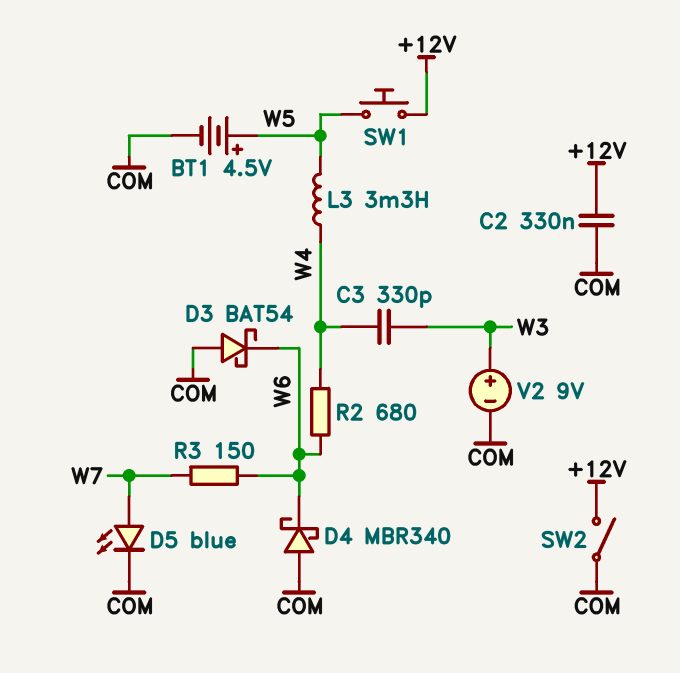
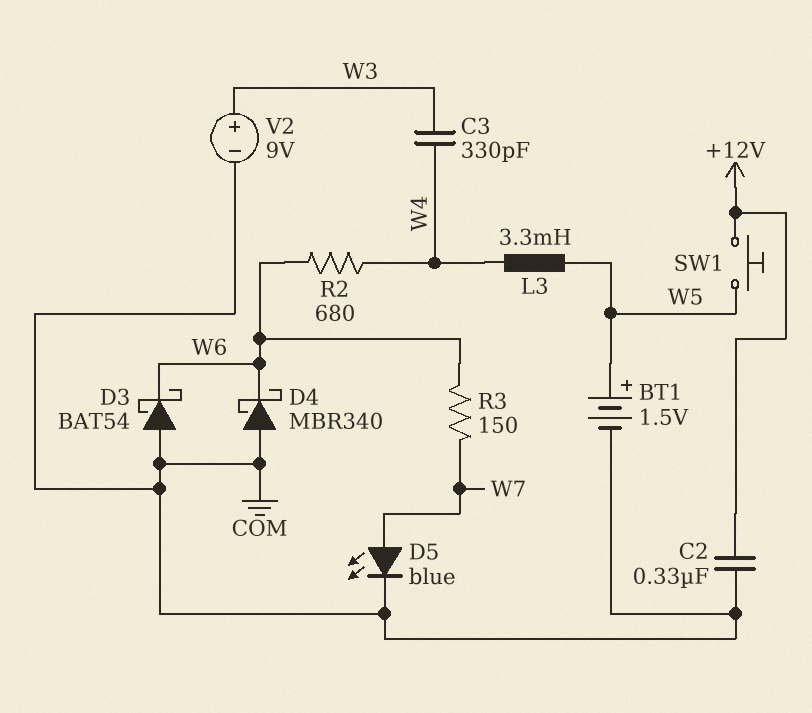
BT1: 4.5V (plus W5, minus COM) -> 1.5V (plus W5, minus COM)
SW2: switch (+12V, COM) -> none

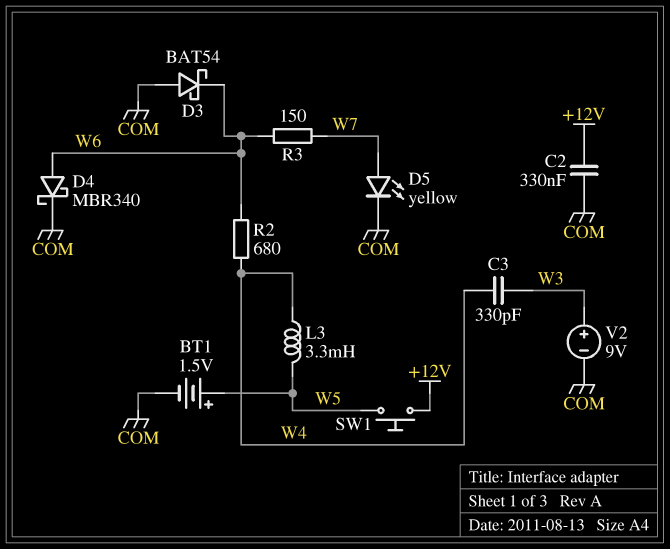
D4: schottky MBR340 (A COM, K W6) -> schottky MBR340 (A W6, K COM)
D5: LED blue (A W7, K COM) -> LED yellow (A W7, K COM)

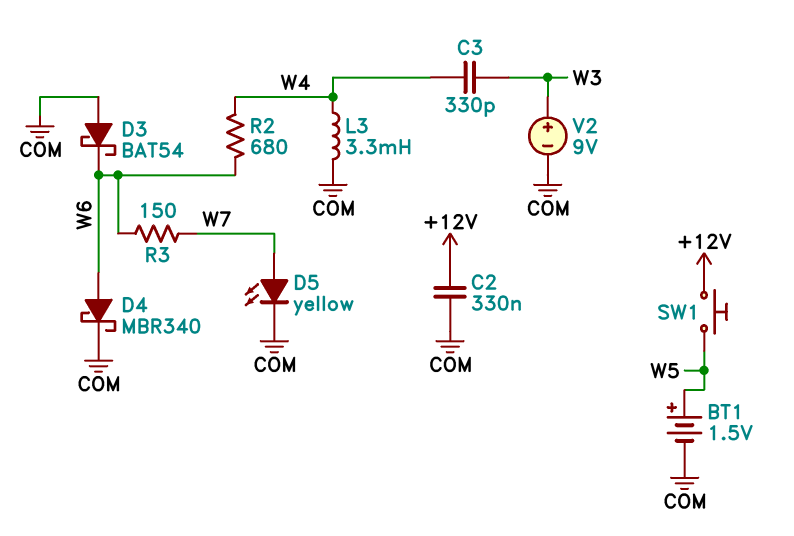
L3: 3.3mH (W4, W5) -> 3.3mH (COM, W4)

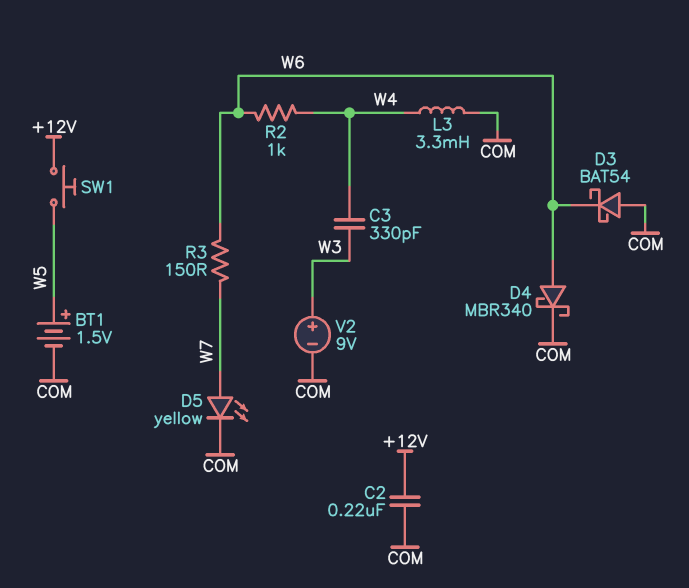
C2: 330nF (+12V, COM) -> 220nF (+12V, COM)
R2: 680 (W4, W6) -> 1k (W4, W6)

